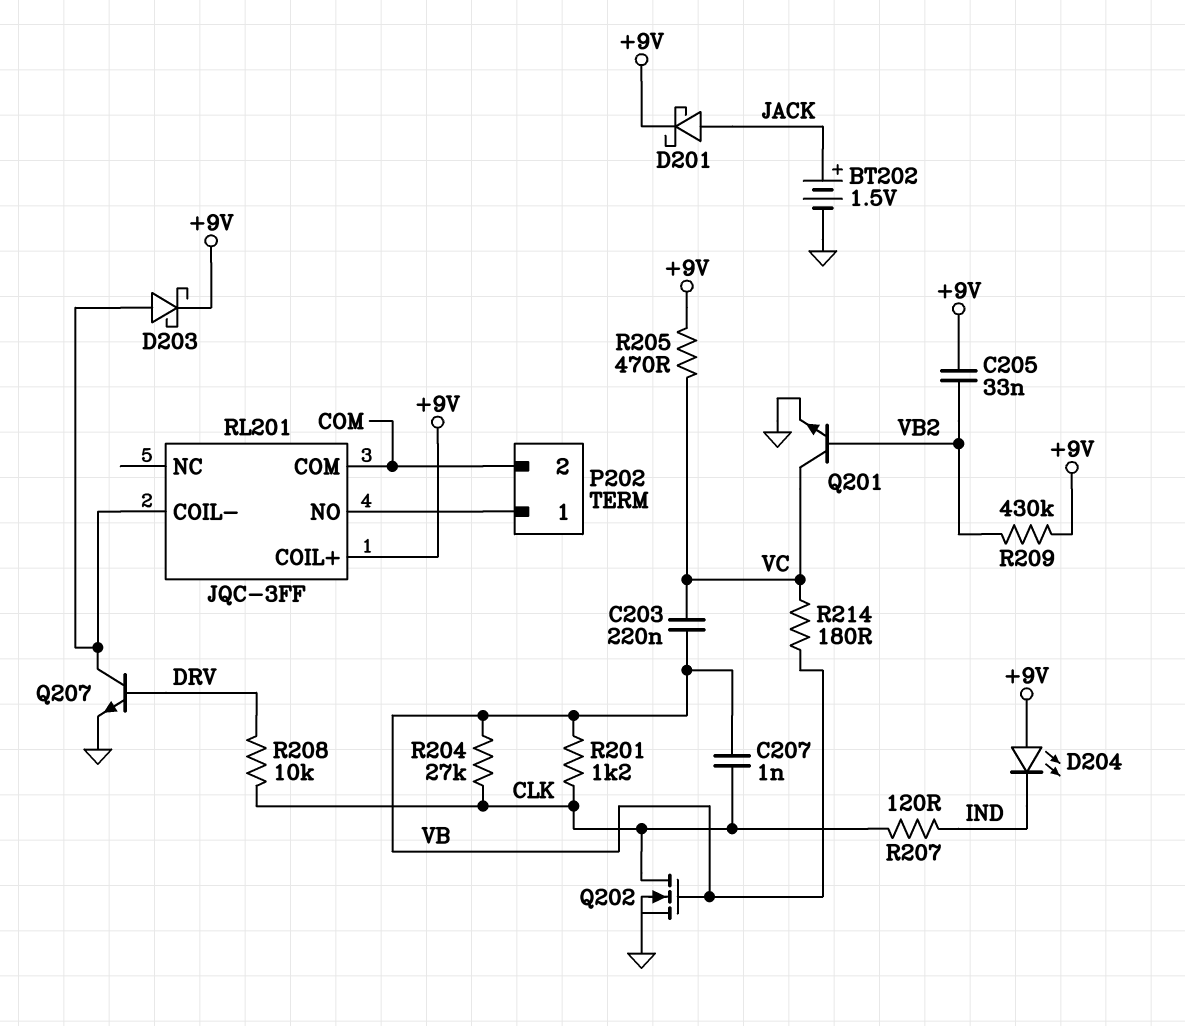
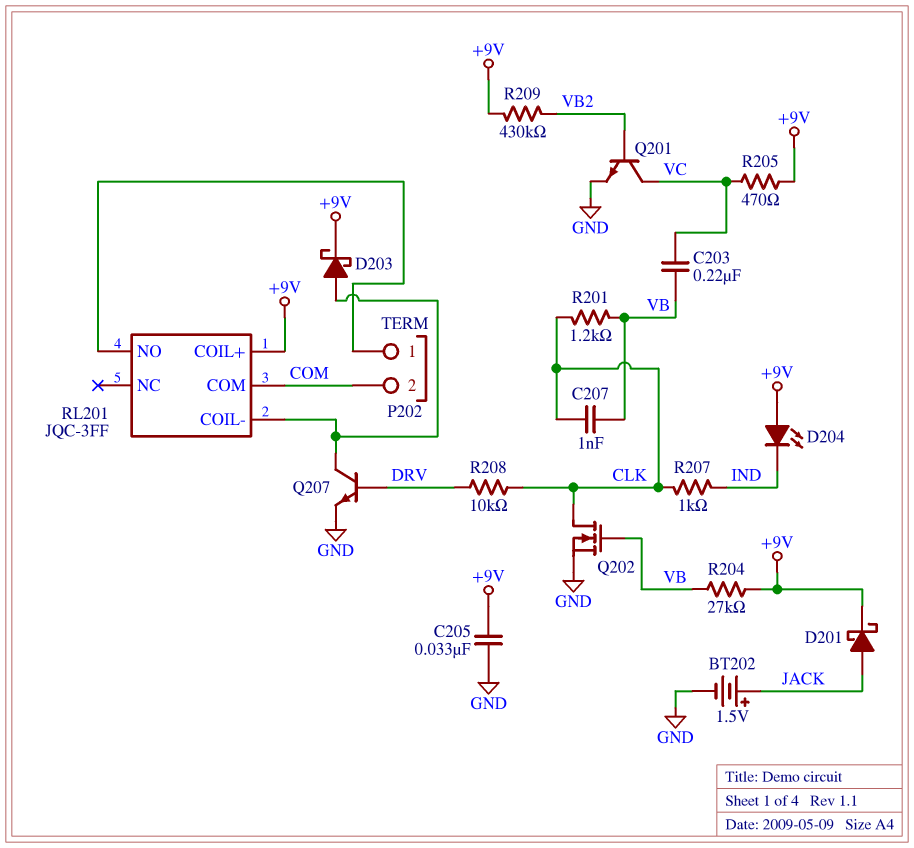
C205: 33nF (+9V, VB2) -> 33nF (+9V, GND)
R204: 27k (CLK, VB) -> 27k (+9V, VB)
R207: 120 (CLK, IND) -> 1k (CLK, IND)
R214: 180 (VB, VC) -> none

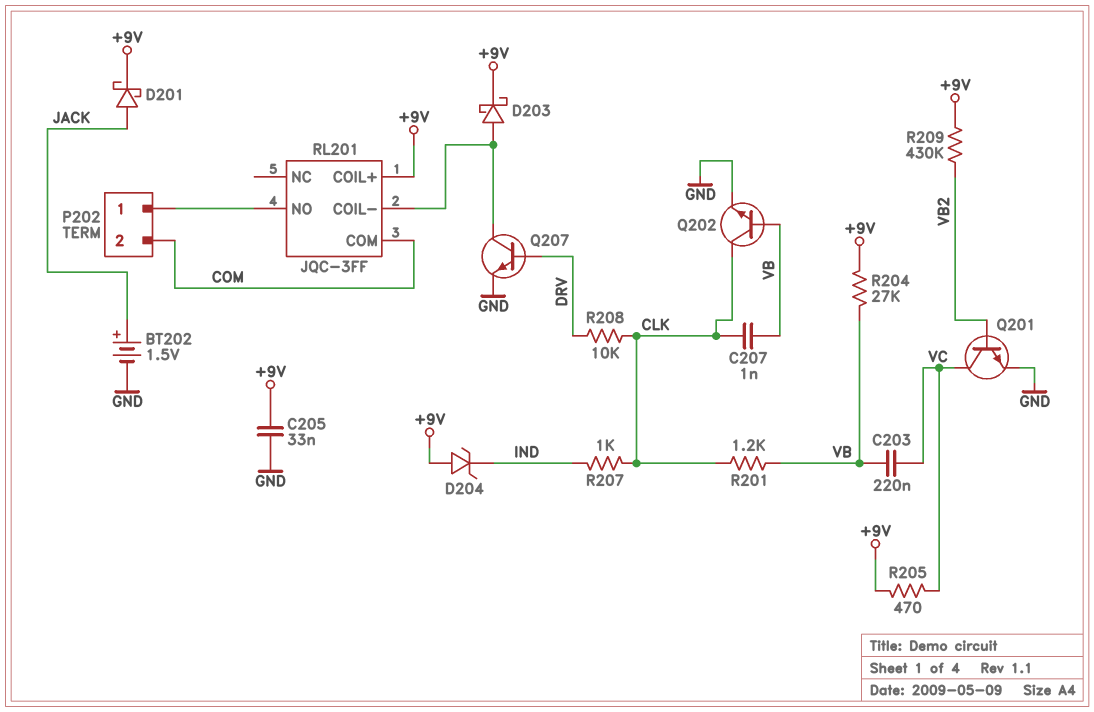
D204: LED (A +9V, K IND) -> zener (A +9V, K IND)
Q202: NMOS (G VB, D CLK, S GND) -> NPN (B VB, C CLK, E GND)

